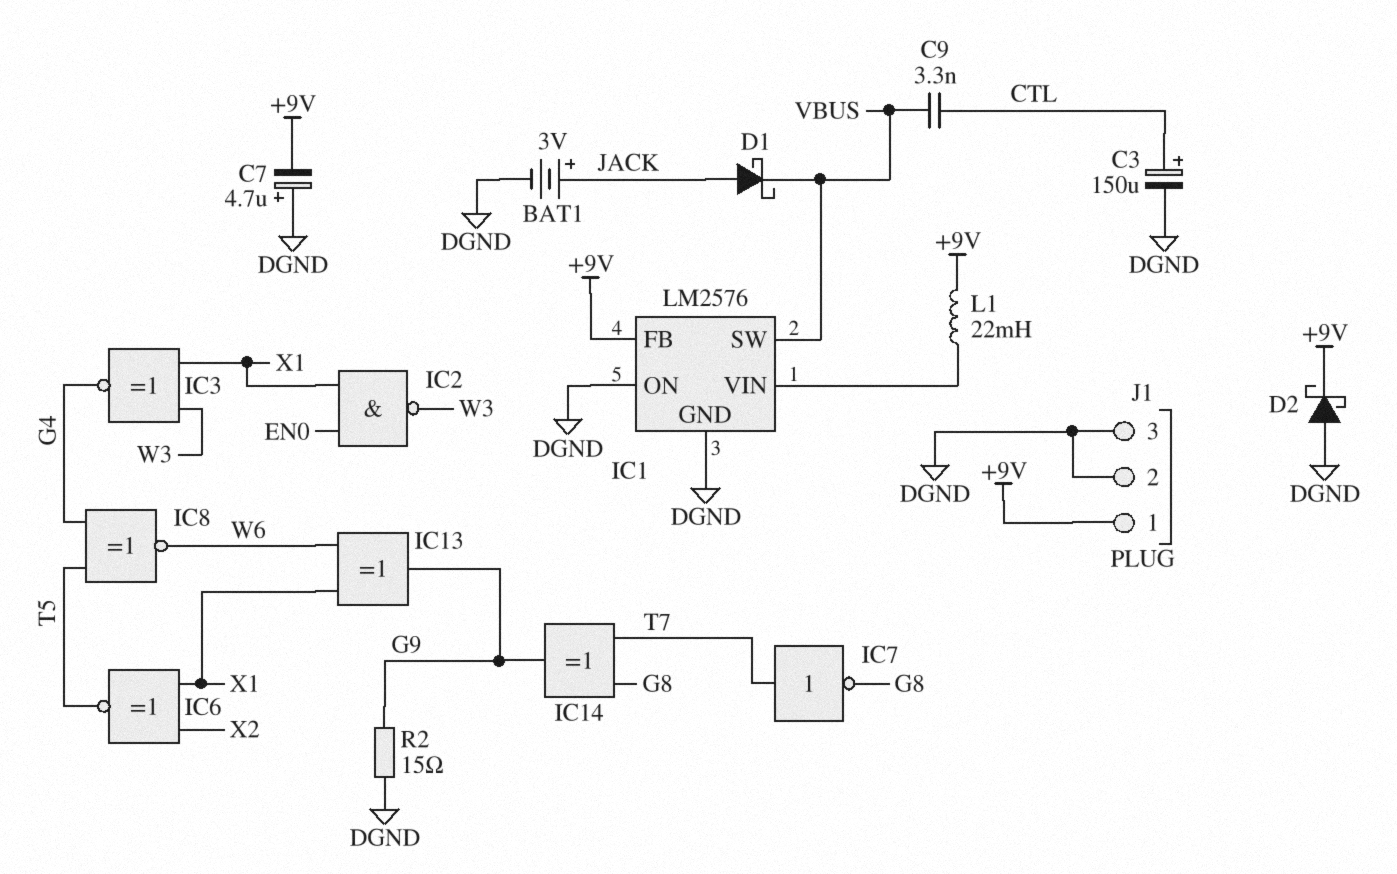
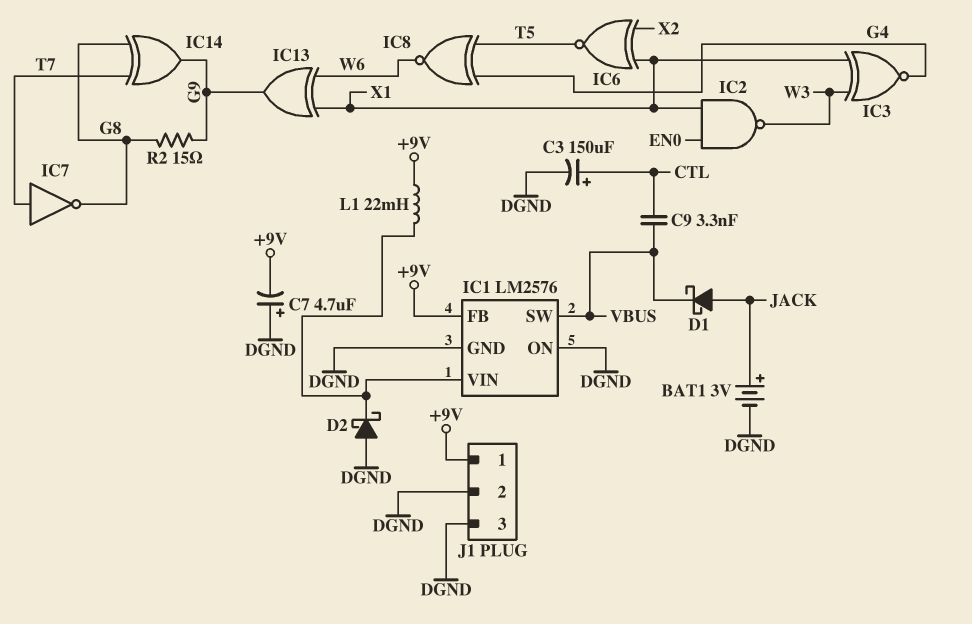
D2: schottky (A DGND, K +9V) -> schottky (A DGND, K IC1/VIN)
R2: 15 (DGND, G9) -> 15 (G8, G9)

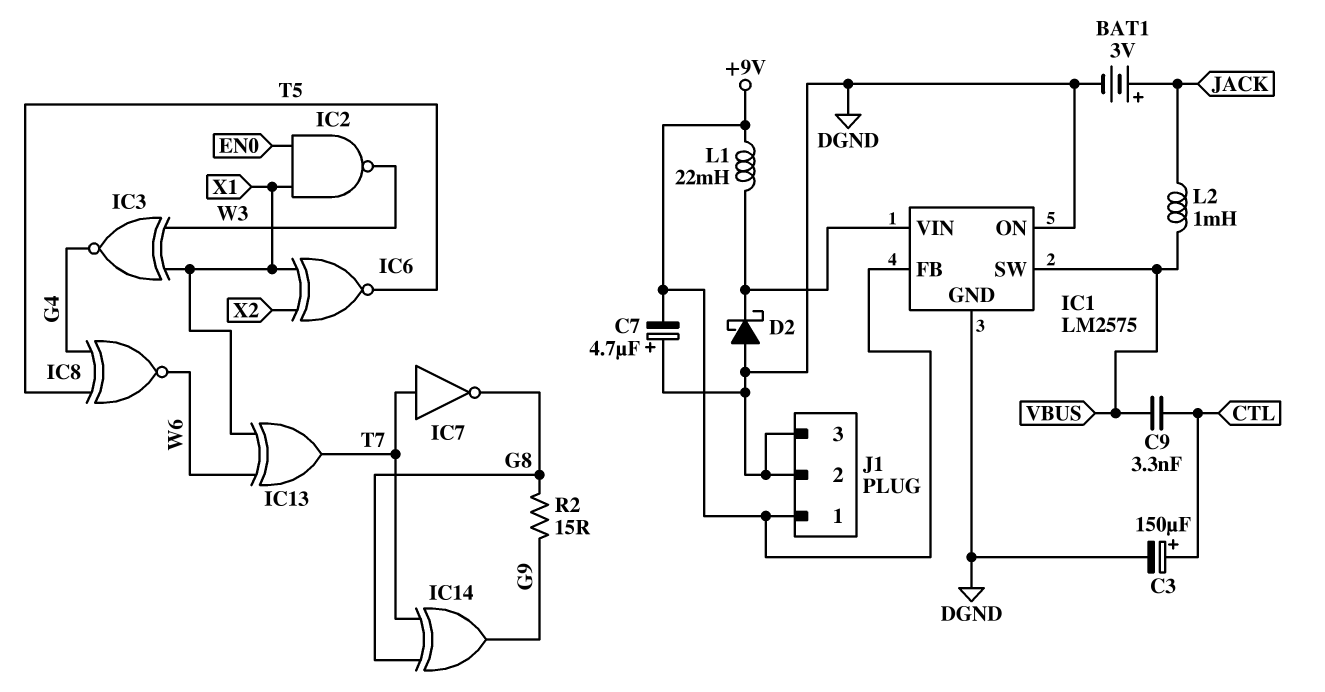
D1: schottky (A JACK, K VBUS) -> none
IC1: LM2576 -> LM2575
IC13: XOR (in W6, in X1, out G9) -> XOR (in W6, in X1, out T7)
L2: none -> 1mH (JACK, VBUS)

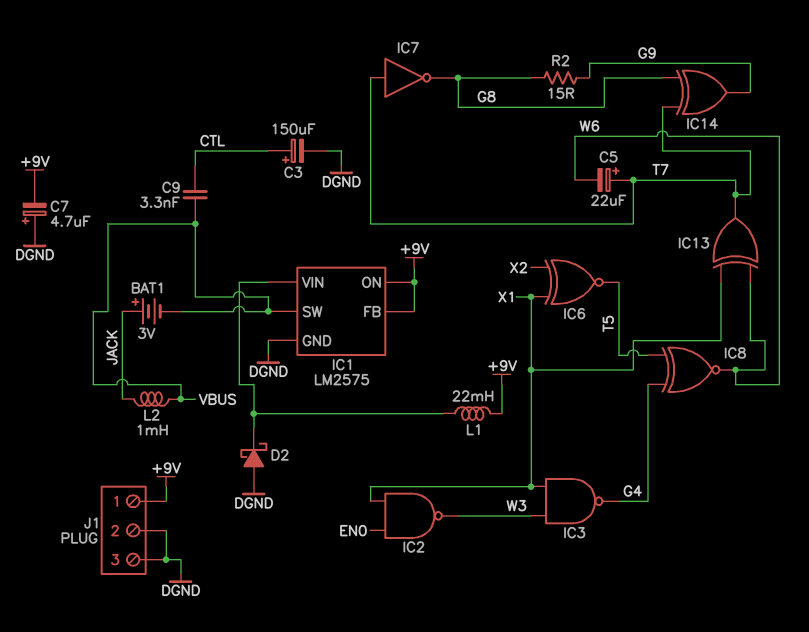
BAT1: 3V (plus JACK, minus DGND) -> 3V (plus JACK, minus VBUS)
C5: none -> 22uF (plus T7, minus W6)
IC1 pin ON: DGND -> +9V
IC3: XNOR (in W3, in X1, out G4) -> NAND (in W3, in X1, out G4)

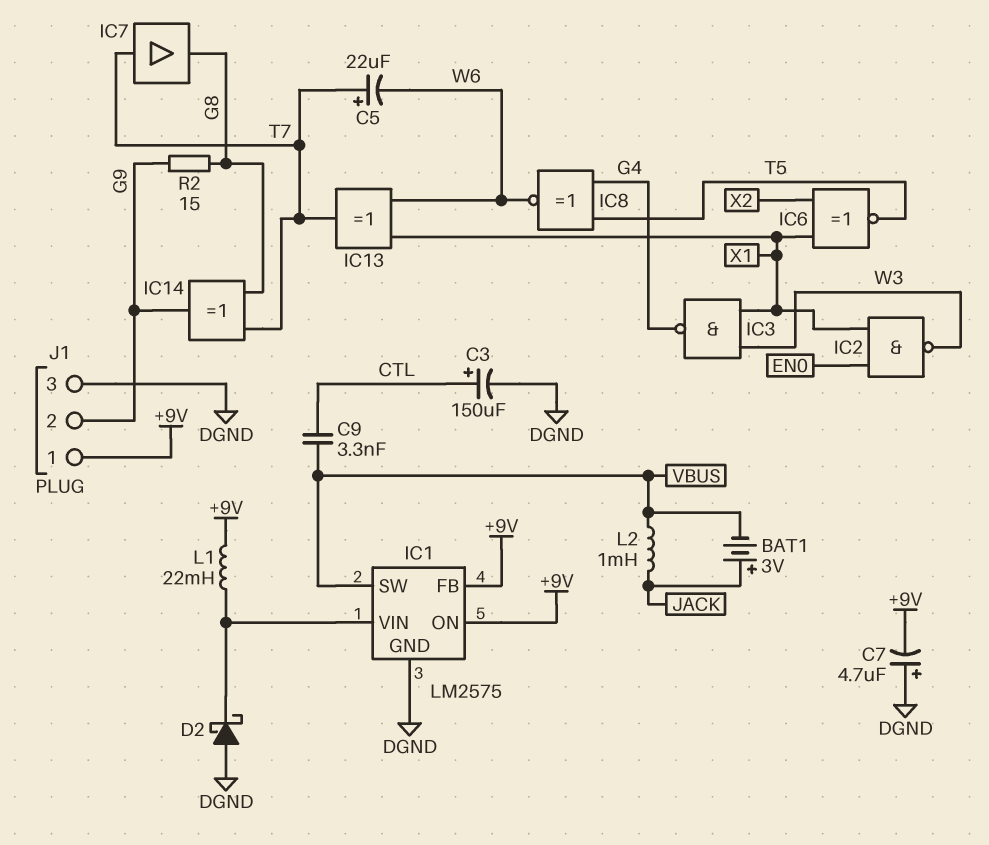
IC7: NOT (in T7, out G8) -> buffer (in T7, out G8)
J1 pin 2: DGND -> G9

